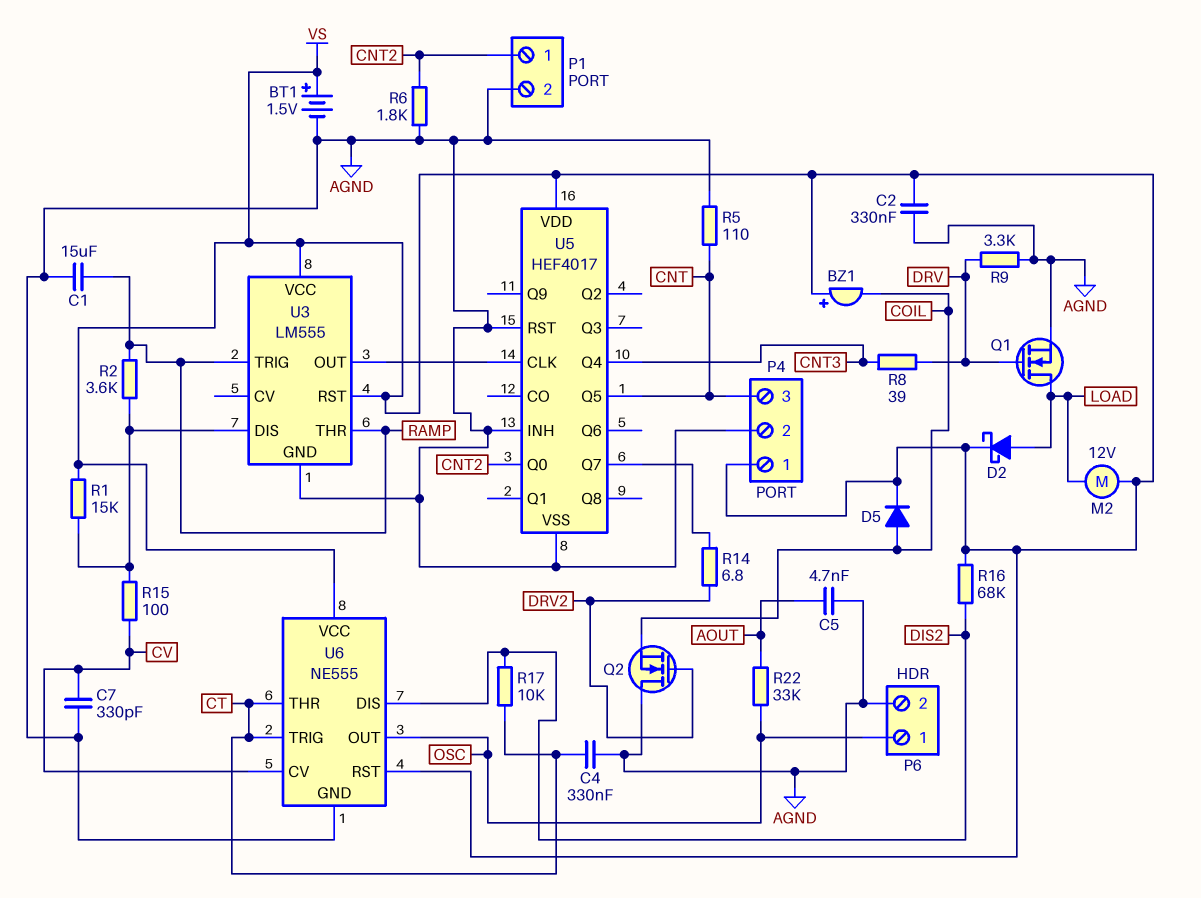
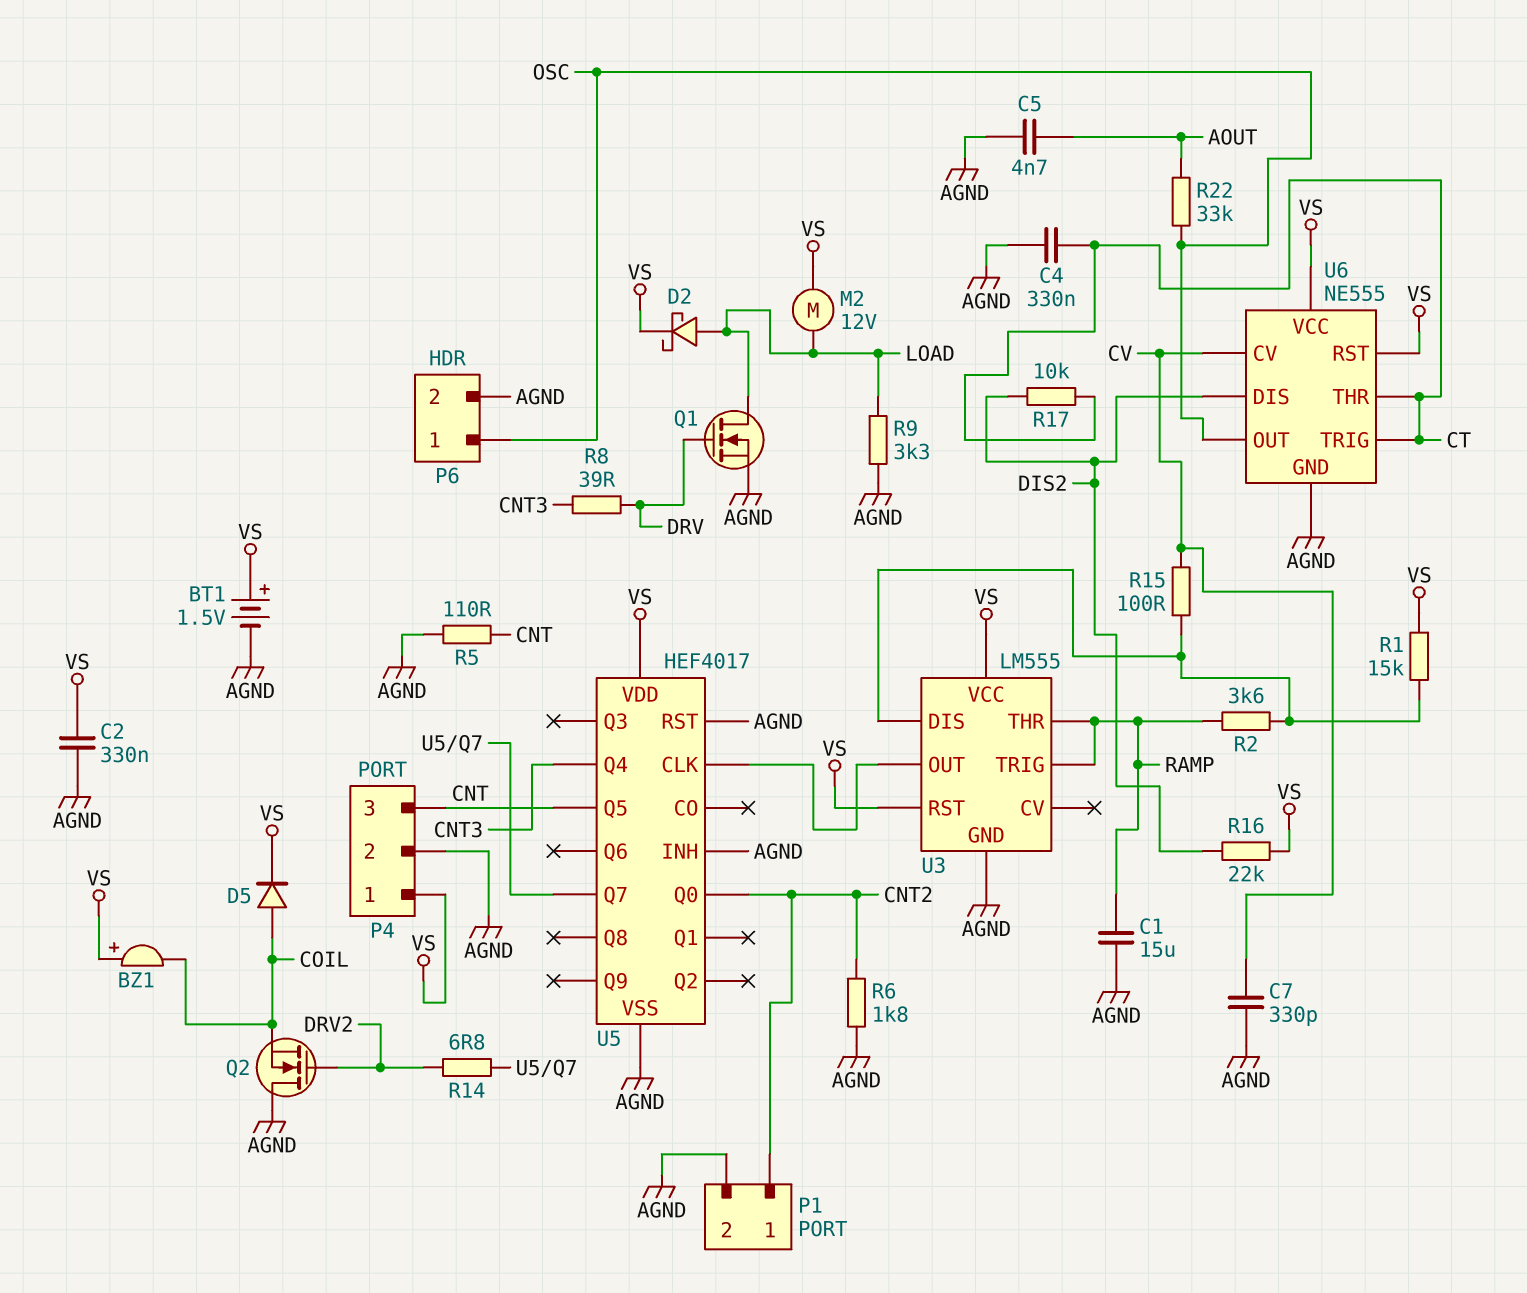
R9: 3.3k (AGND, DRV) -> 3.3k (AGND, LOAD)
R16: 68k (DIS2, VS) -> 22k (DIS2, VS)

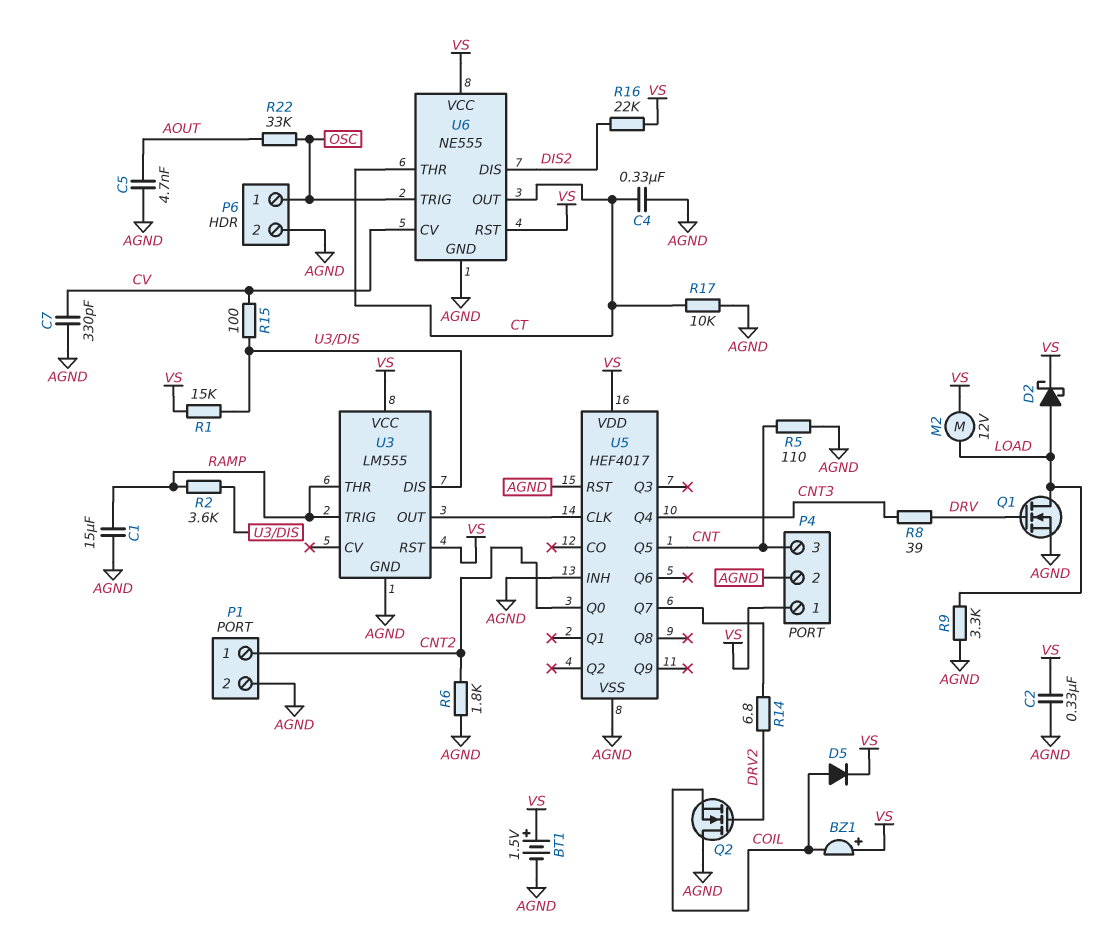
R17: 10k (CT, DIS2) -> 10k (AGND, CT)
U6 pin OUT: OSC -> CT
U6 pin TRIG: CT -> OSC

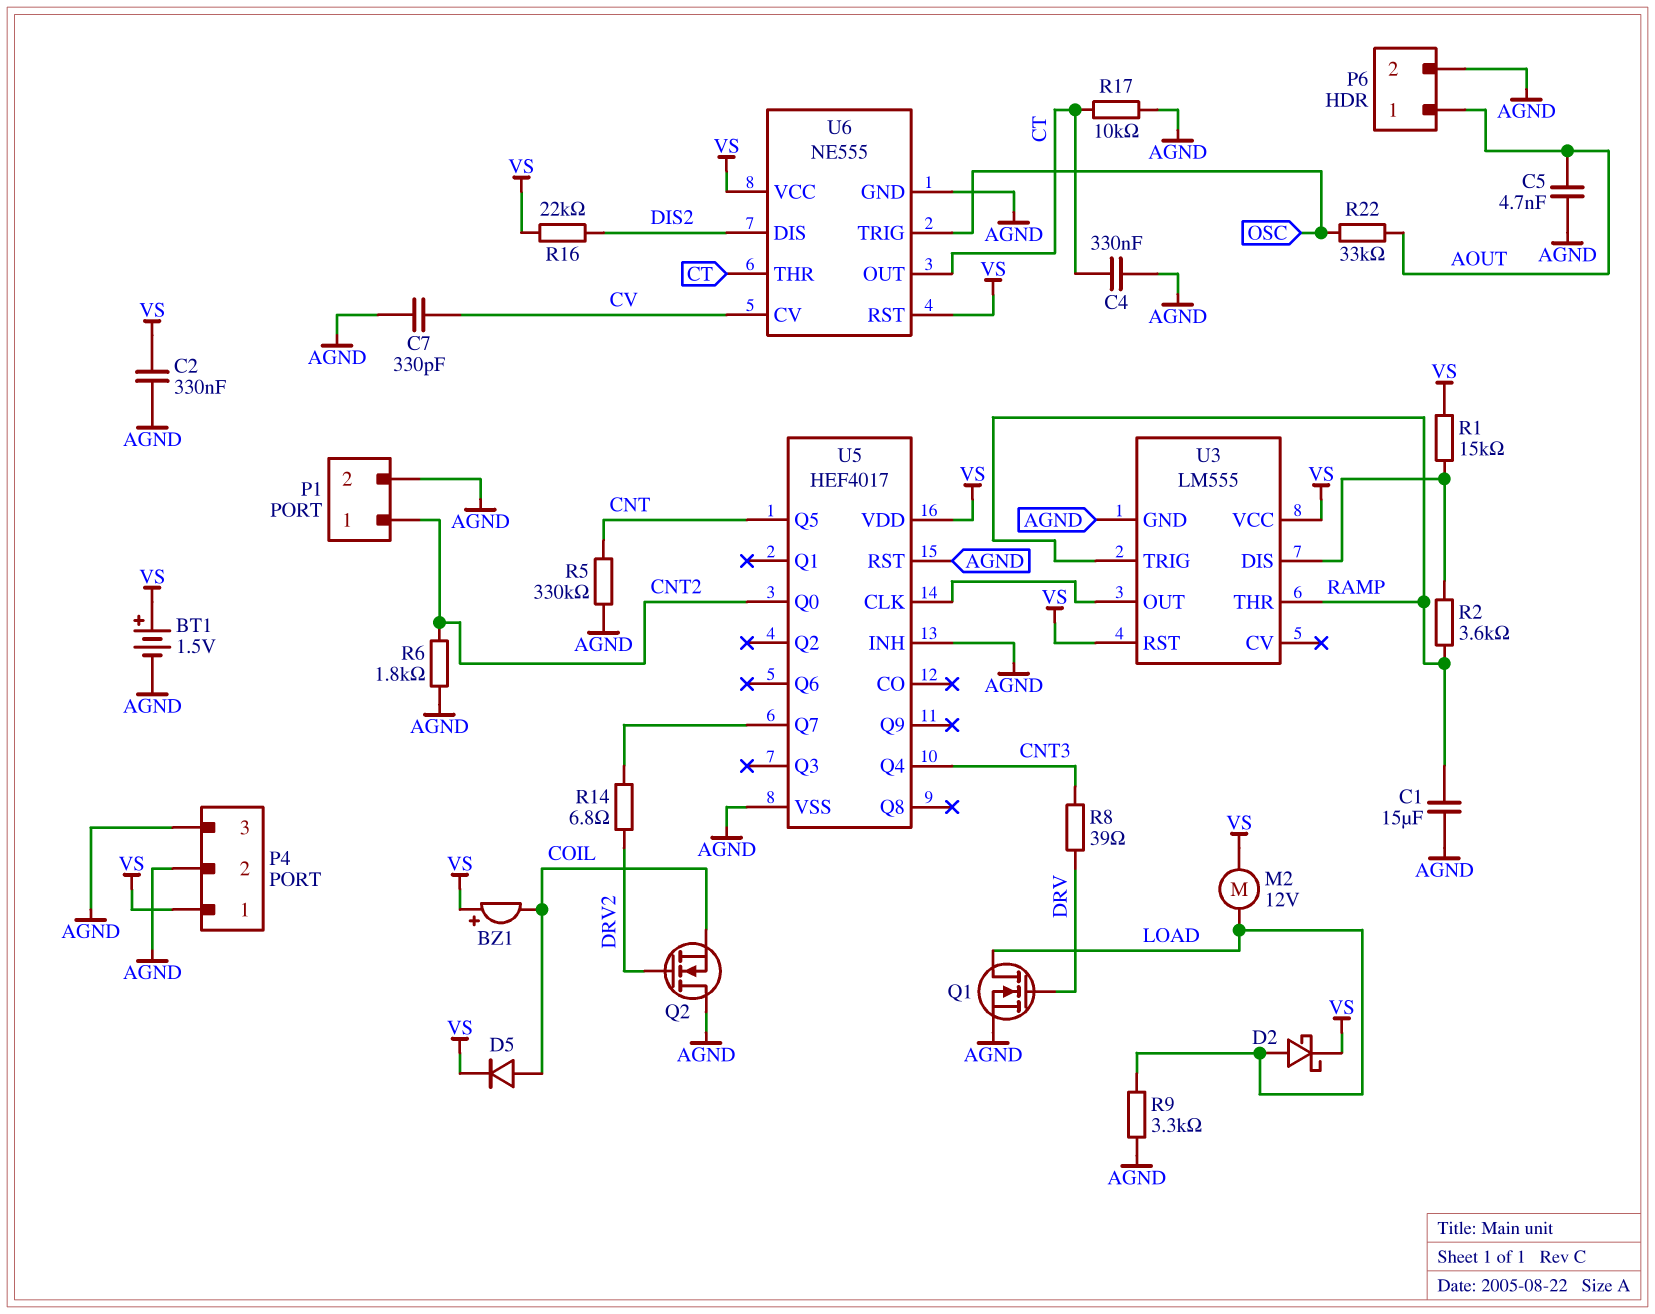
P4 pin 3: CNT -> AGND
P6 pin 1: OSC -> AOUT
R5: 110 (AGND, CNT) -> 330k (AGND, CNT)
R15: 100 (CV, U3/DIS) -> none

